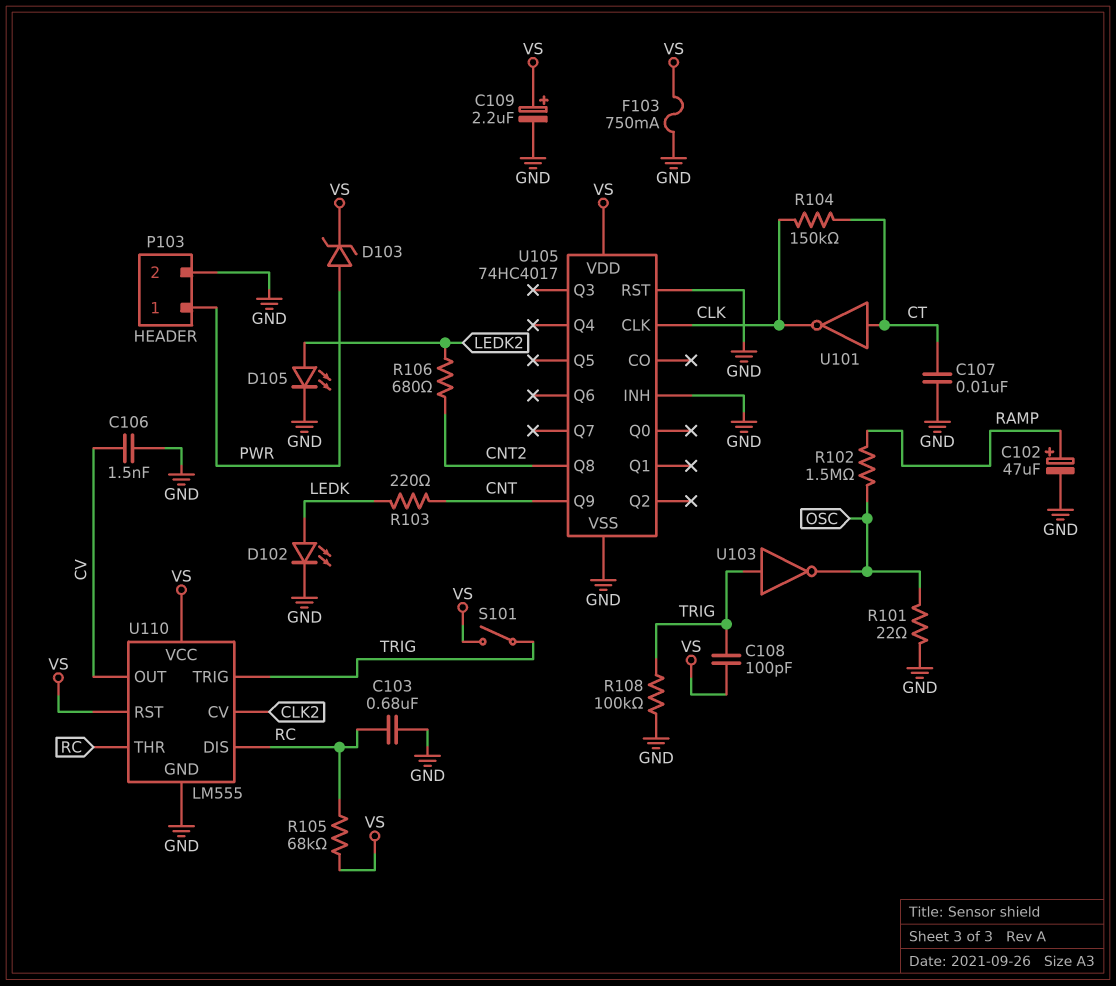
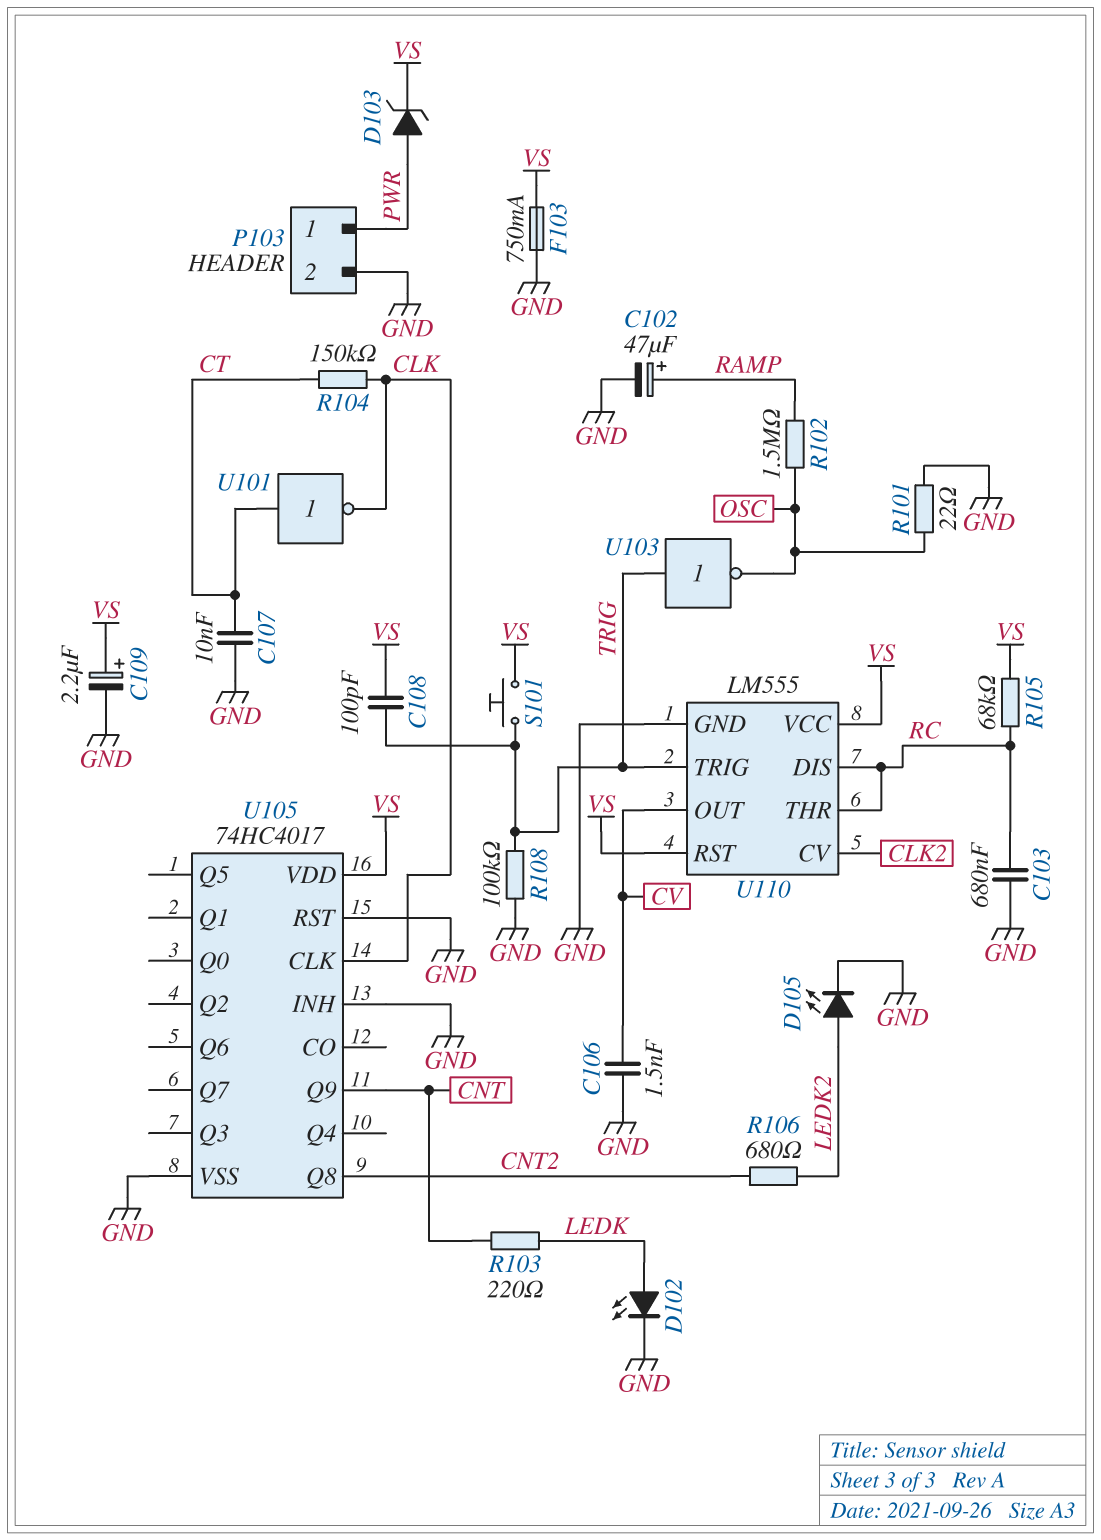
S101: switch (TRIG, VS) -> button (TRIG, VS)

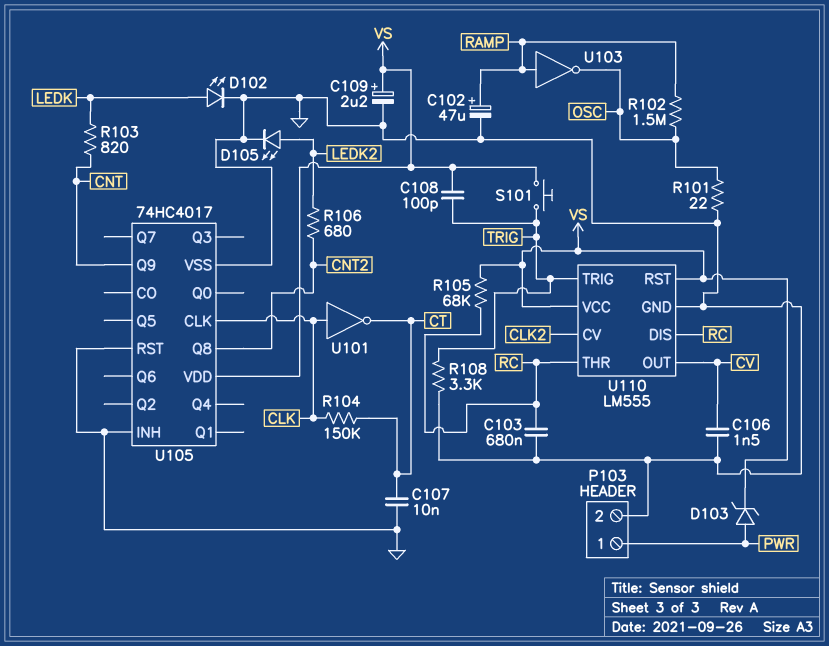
F103: 750mA (GND, VS) -> none
R103: 220 (CNT, LEDK) -> 820 (CNT, LEDK)
R108: 100k (GND, TRIG) -> 3.3k (GND, TRIG)
U101: NOT (in CT, out CLK) -> NOT (in CLK, out CT)
U103: NOT (in TRIG, out OSC) -> NOT (in RAMP, out OSC)

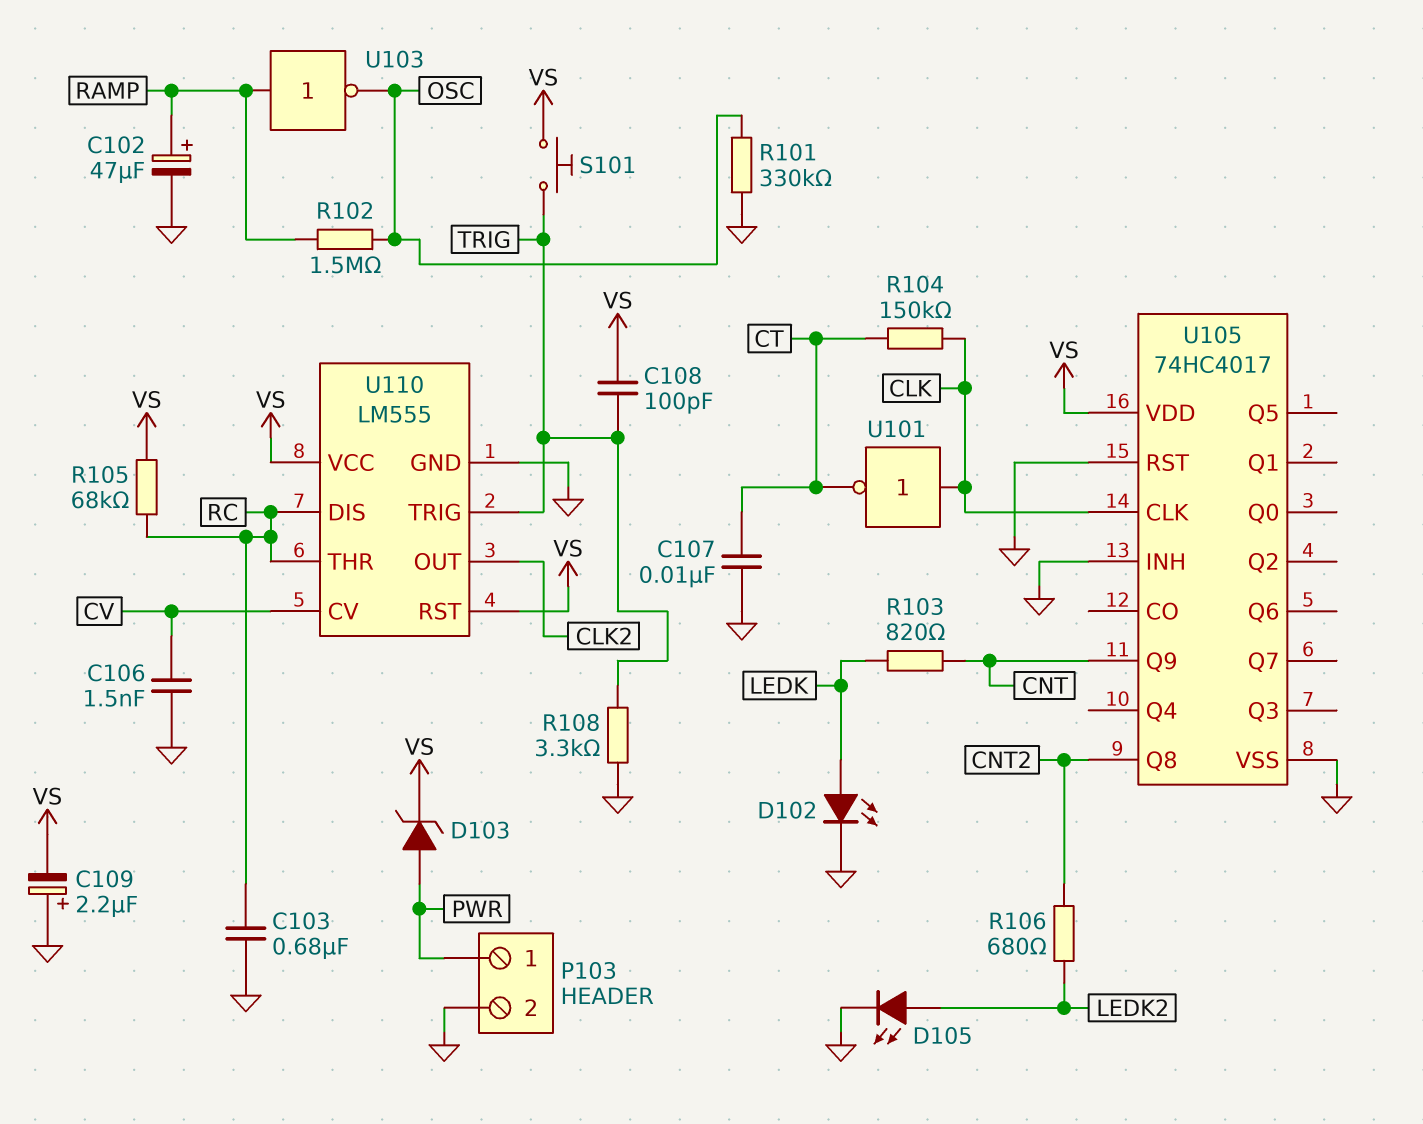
C109: 2.2uF (plus VS, minus GND) -> 2.2uF (plus GND, minus VS)
R101: 22 (GND, OSC) -> 330k (GND, OSC)
U110 pin CV: CLK2 -> CV
U110 pin OUT: CV -> CLK2

